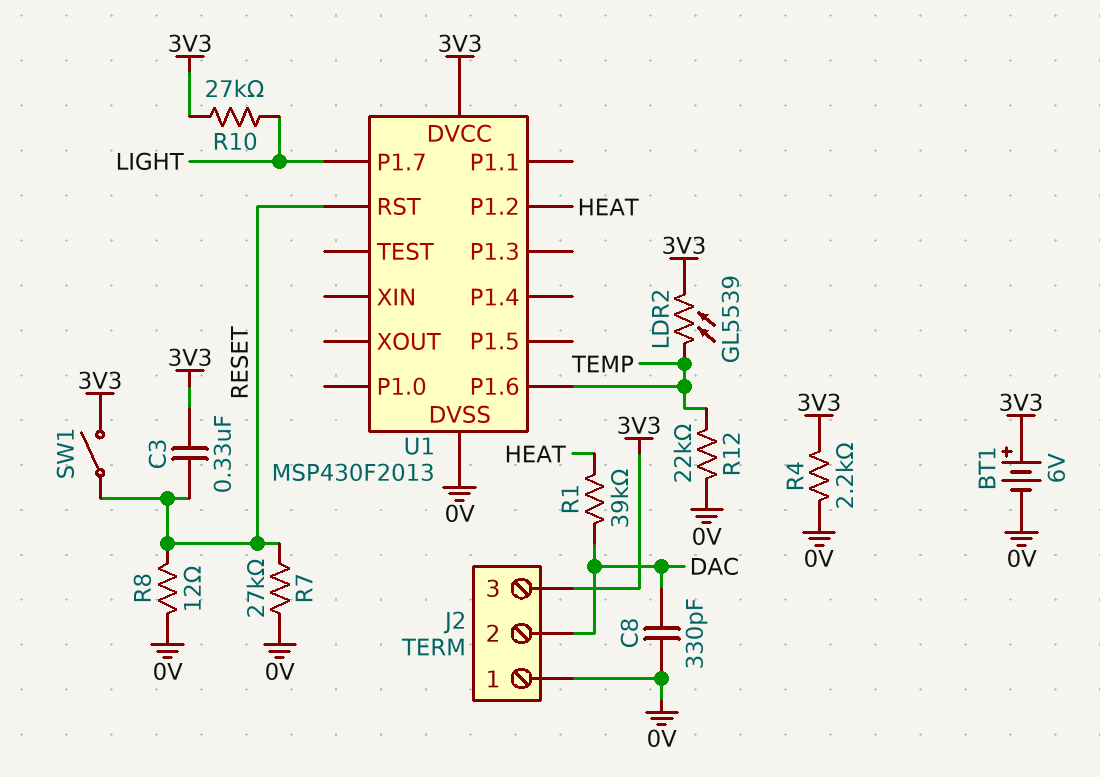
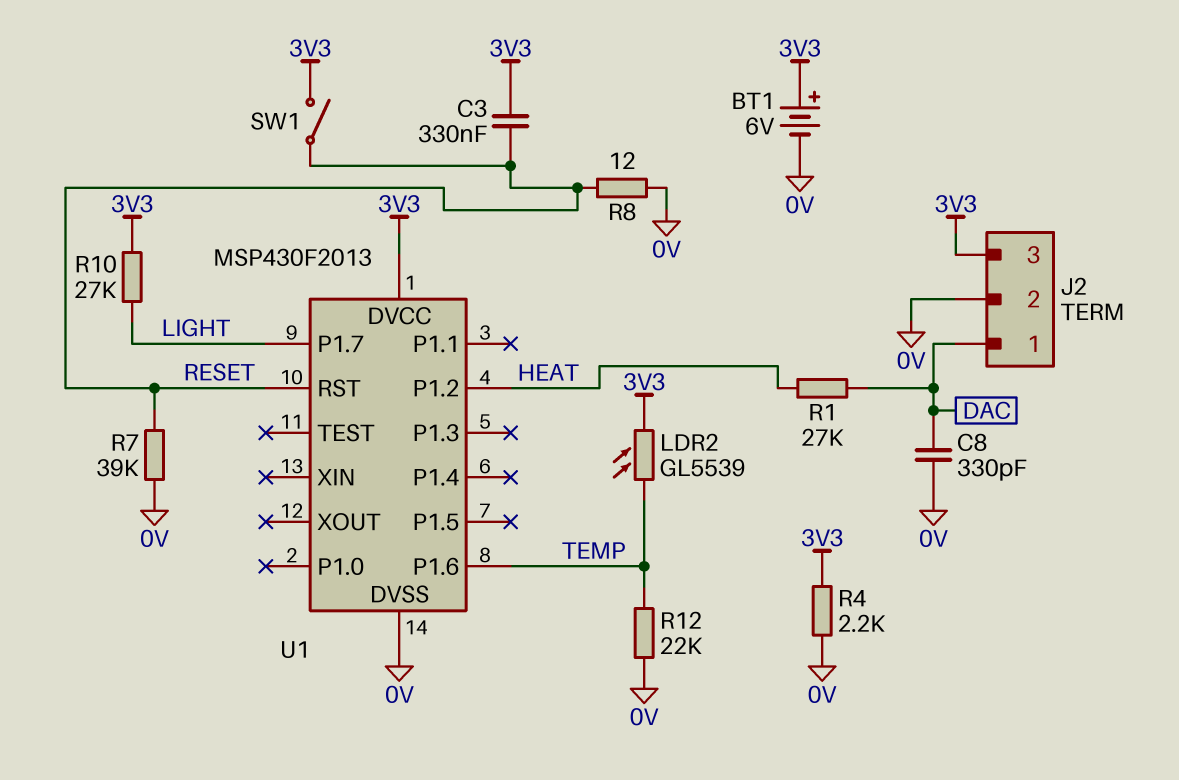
J2 pin 1: 0V -> DAC
J2 pin 2: DAC -> 0V
R1: 39k (DAC, HEAT) -> 27k (DAC, HEAT)
R7: 27k (0V, RESET) -> 39k (0V, RESET)

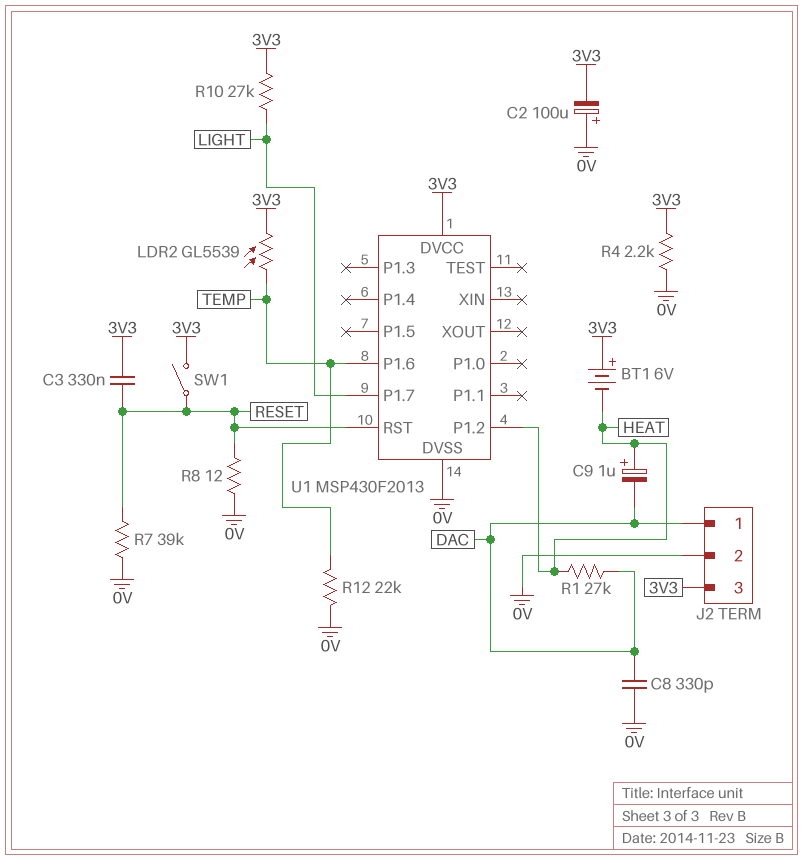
BT1: 6V (plus 3V3, minus 0V) -> 6V (plus 3V3, minus HEAT)
C2: none -> 100uF (plus 0V, minus 3V3)
C9: none -> 1uF (plus HEAT, minus DAC)

